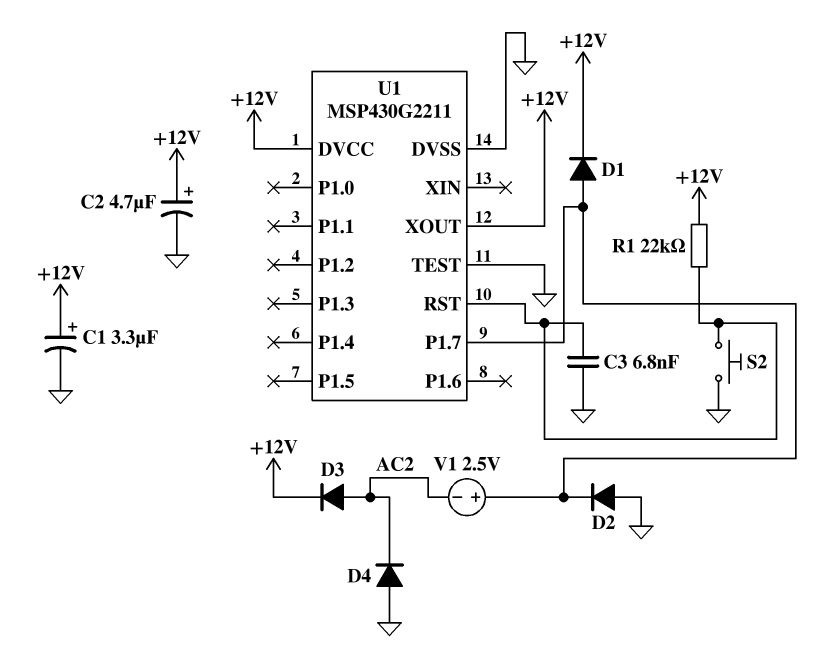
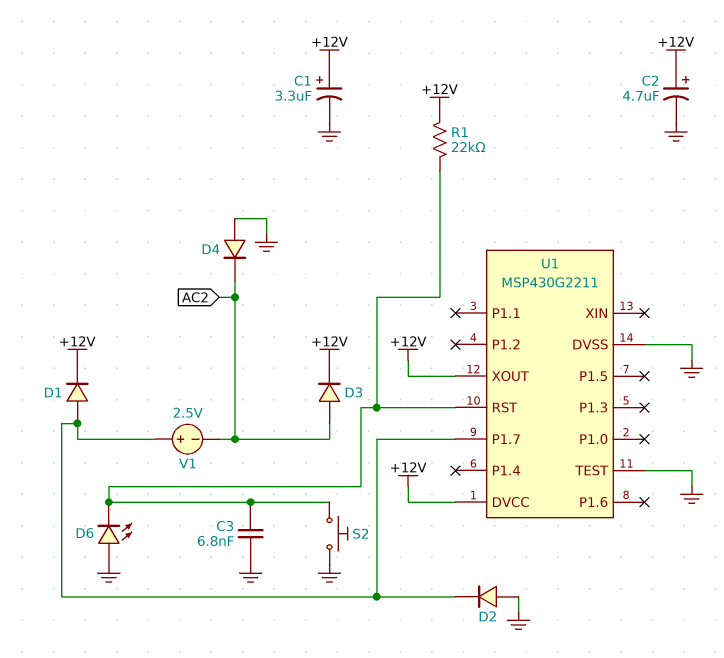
D6: none -> LED (A GND, K U1/RST)

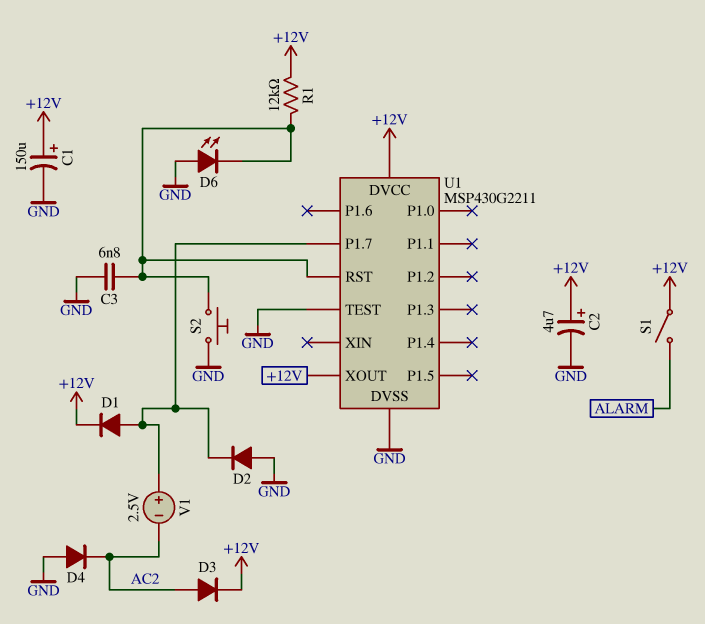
C1: 3.3uF (plus +12V, minus GND) -> 150uF (plus +12V, minus GND)
R1: 22k (+12V, U1/RST) -> 12k (+12V, U1/RST)
S1: none -> switch (+12V, ALARM)

